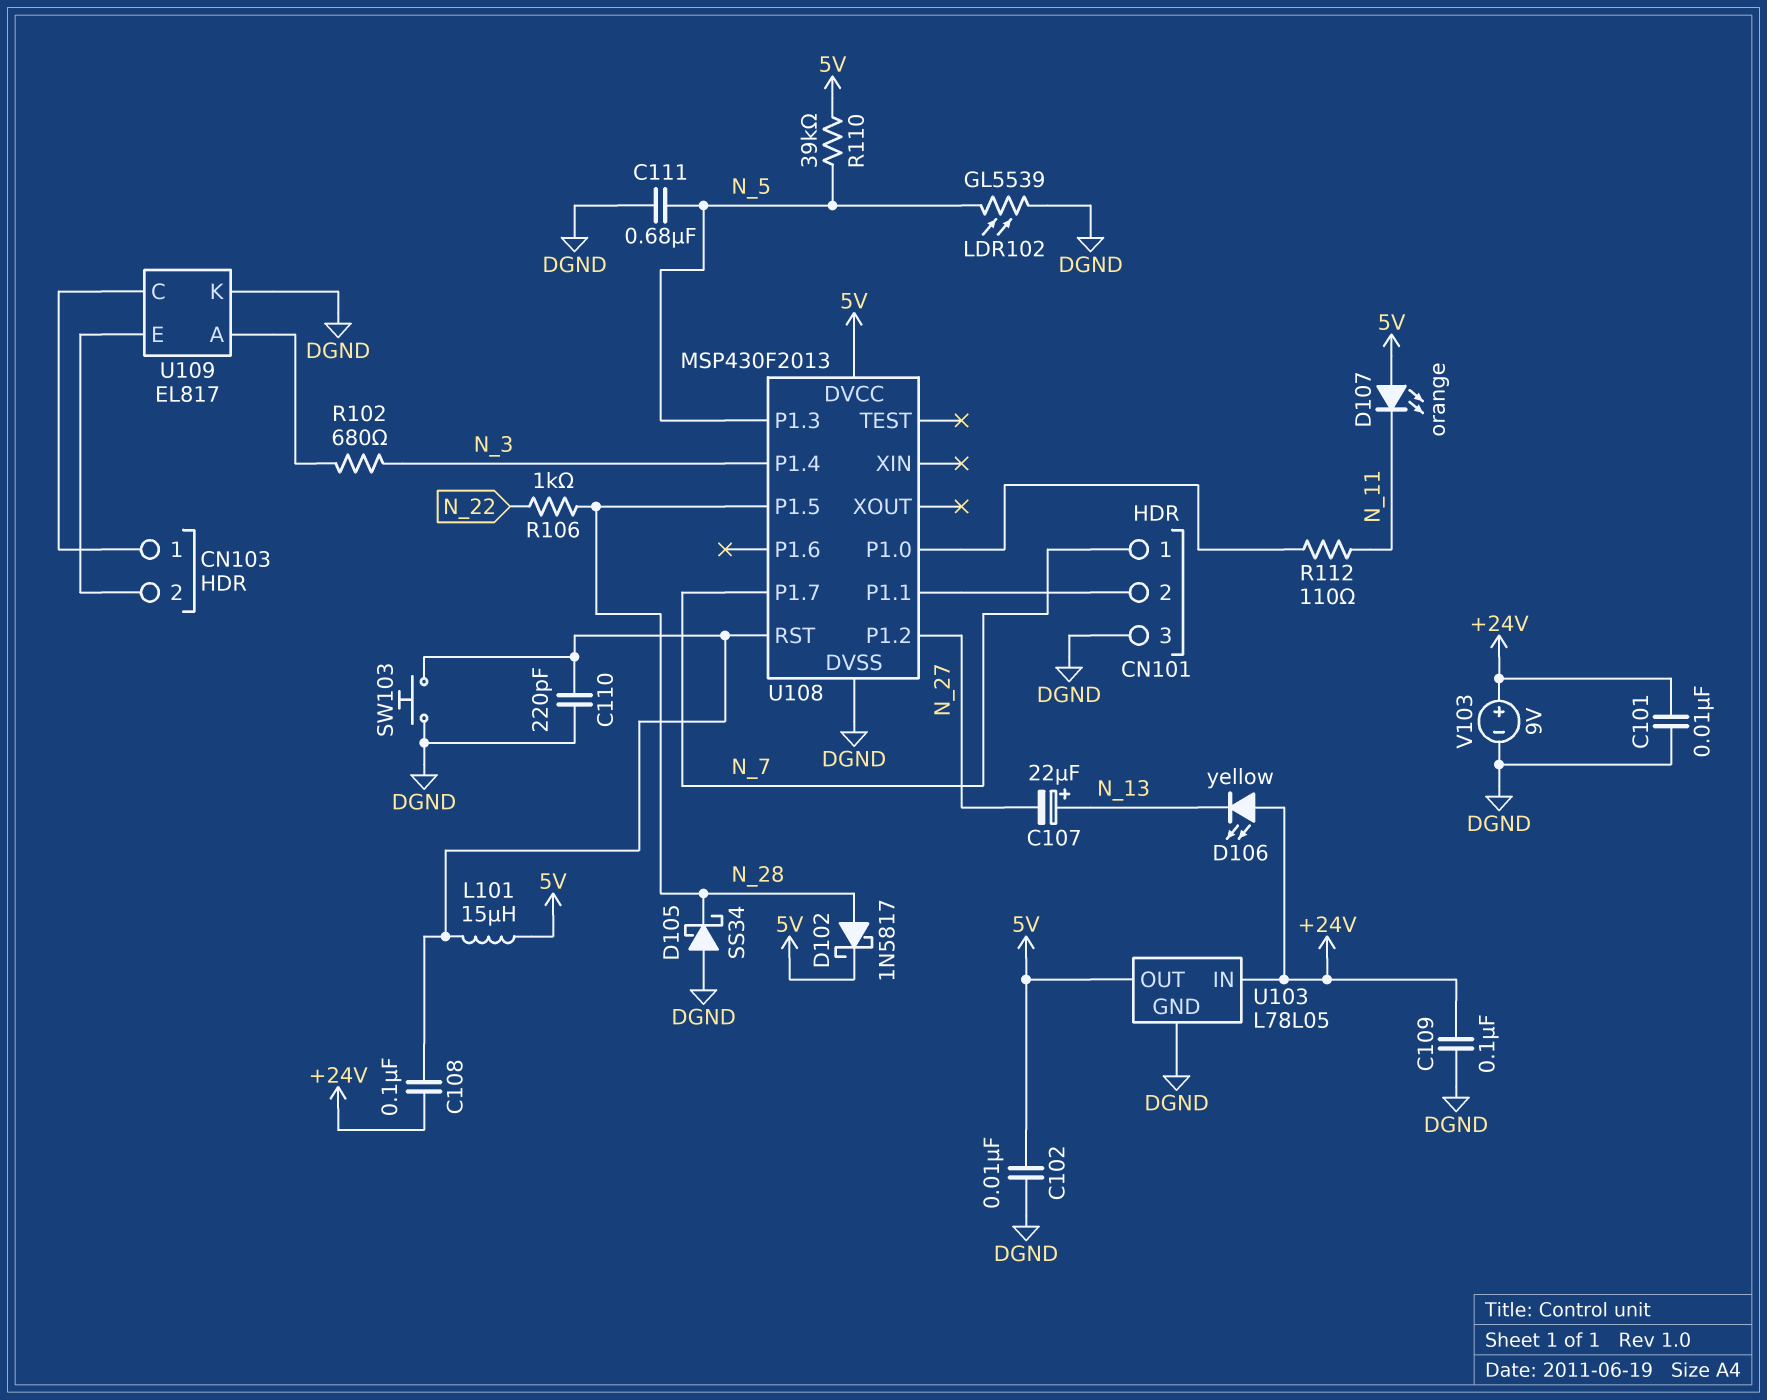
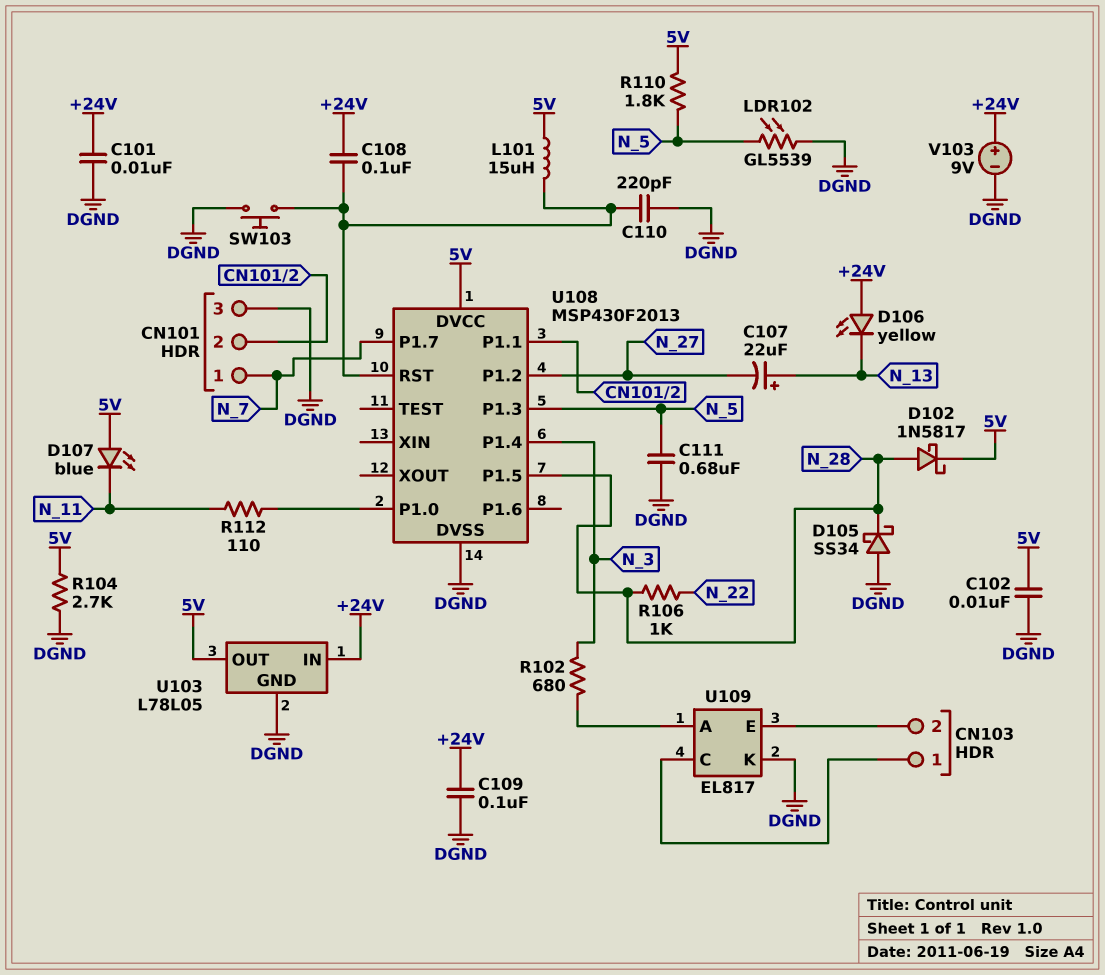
D107: LED orange (A 5V, K N_11) -> LED blue (A 5V, K N_11)
R104: none -> 2.7k (5V, DGND)
R110: 39k (5V, N_5) -> 1.8k (5V, N_5)

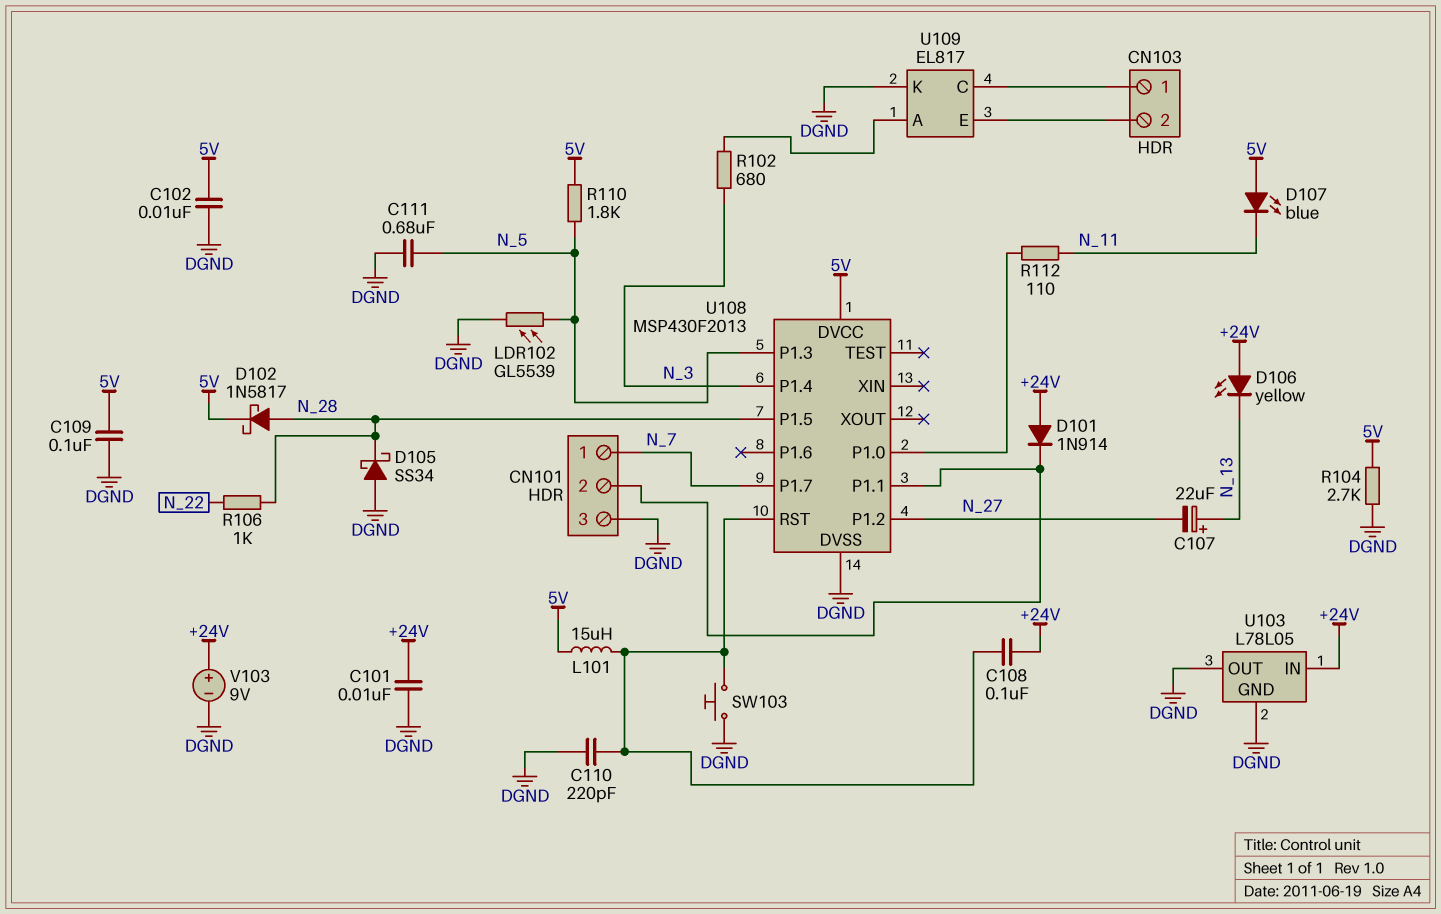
C109: 100nF (+24V, DGND) -> 100nF (5V, DGND)
D101: none -> diode 1N914 (A +24V, K CN101/2)
U103 pin OUT: 5V -> DGND

